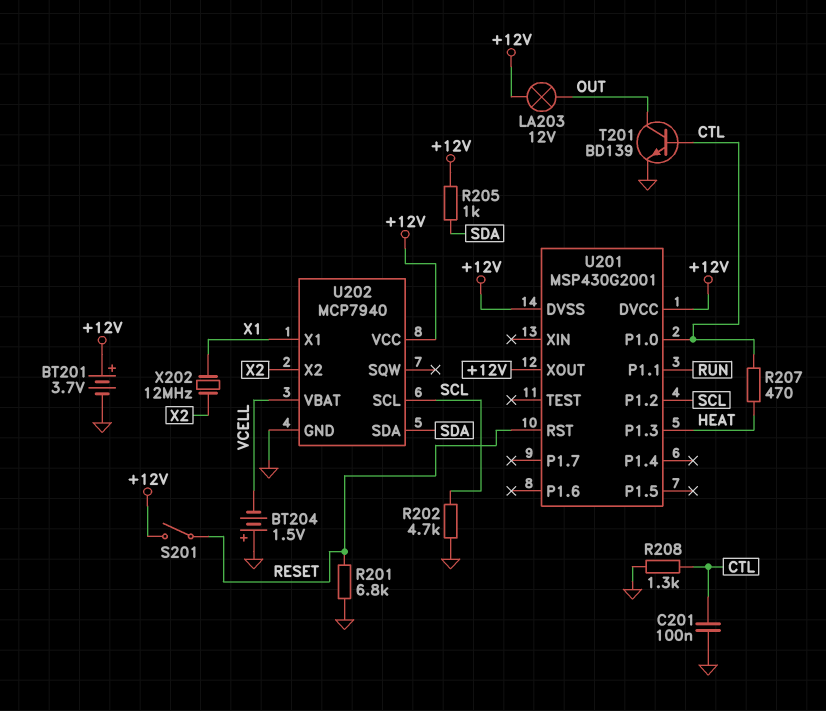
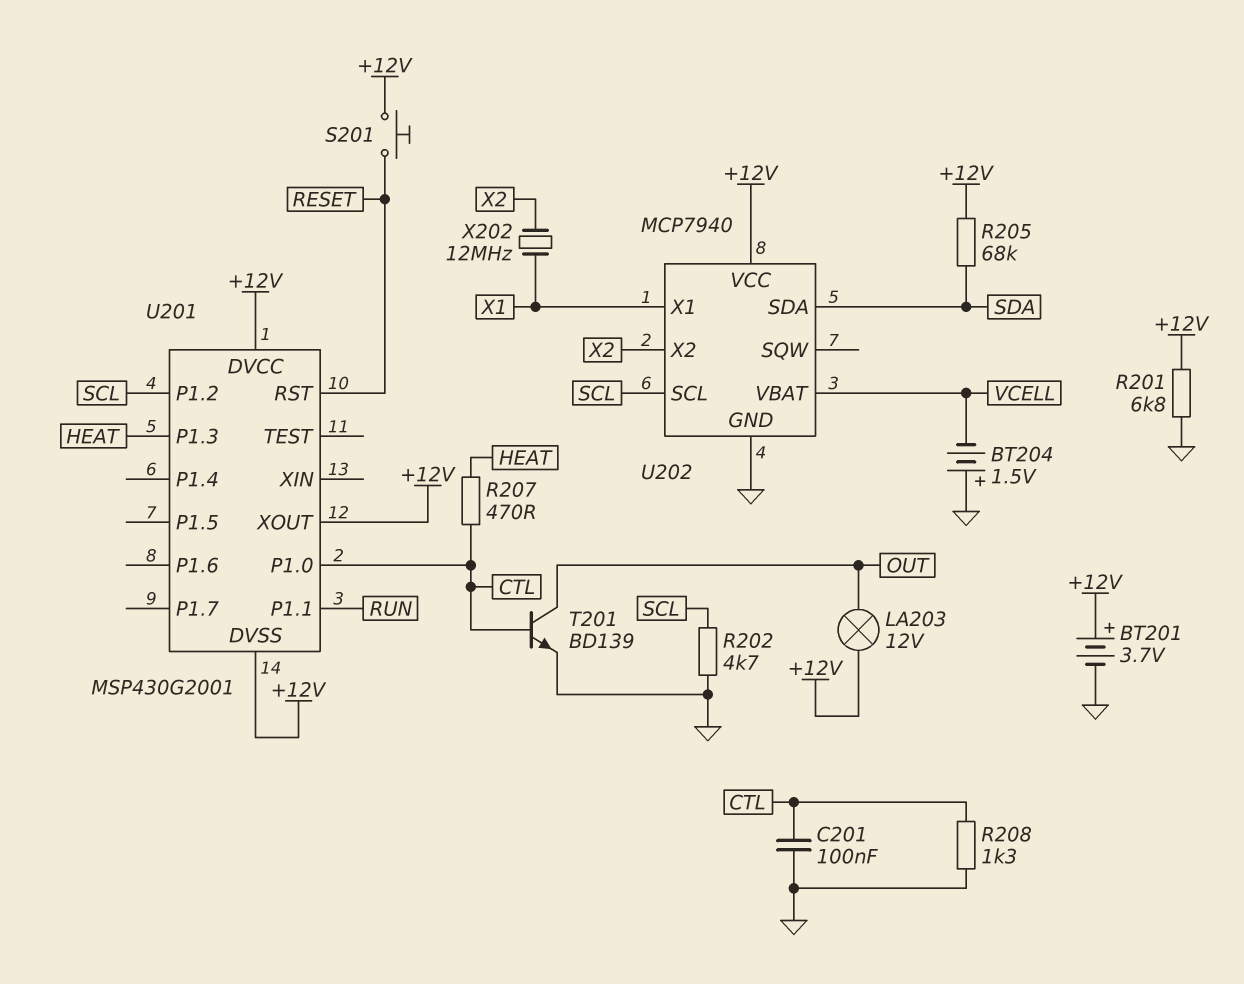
R201: 6.8k (GND, RESET) -> 6.8k (+12V, GND)
R205: 1k (+12V, SDA) -> 68k (+12V, SDA)
S201: switch (+12V, RESET) -> button (+12V, RESET)

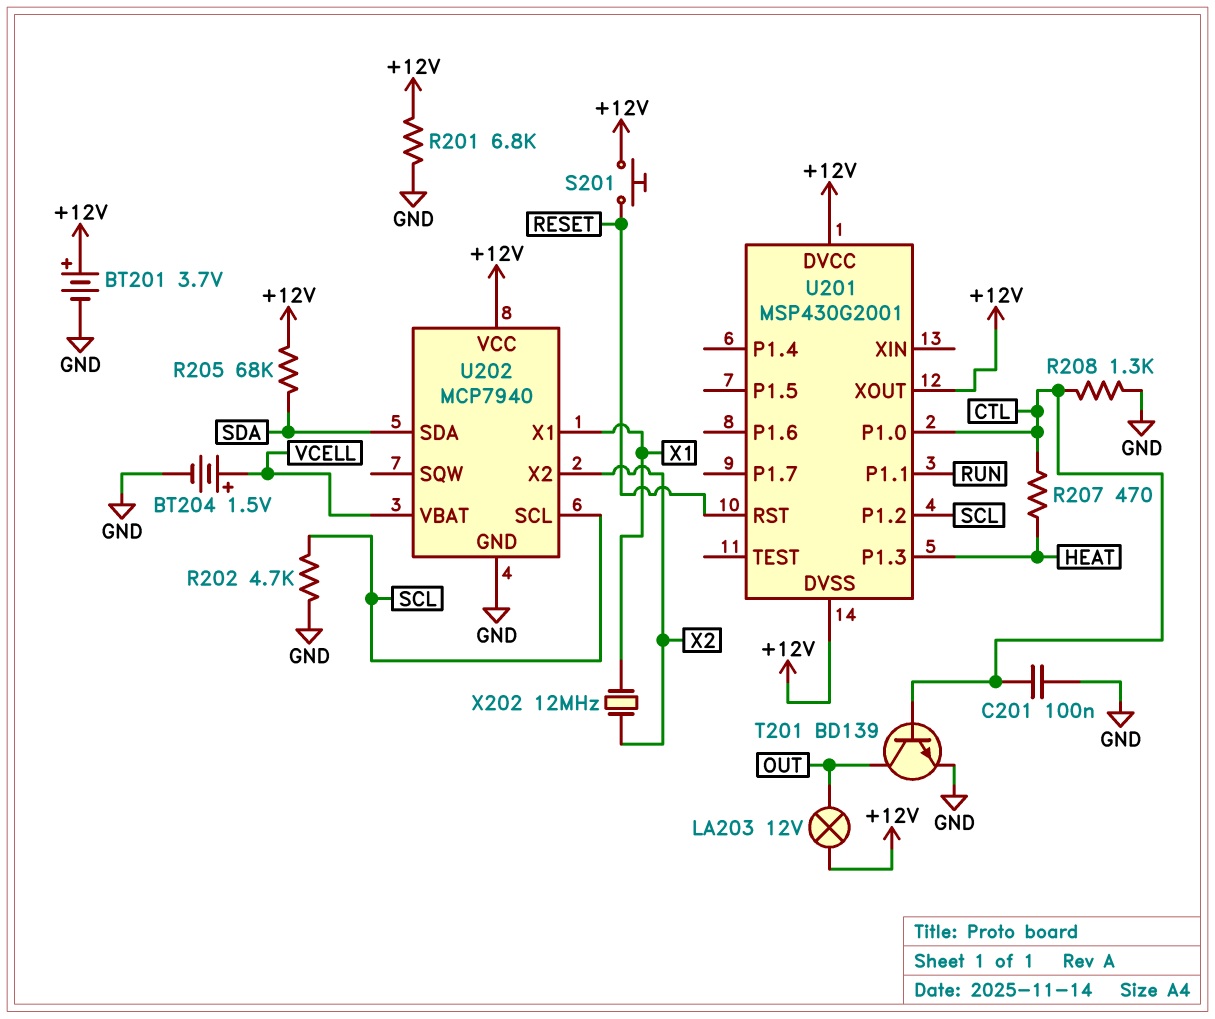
BT204: 1.5V (plus GND, minus VCELL) -> 1.5V (plus VCELL, minus GND)

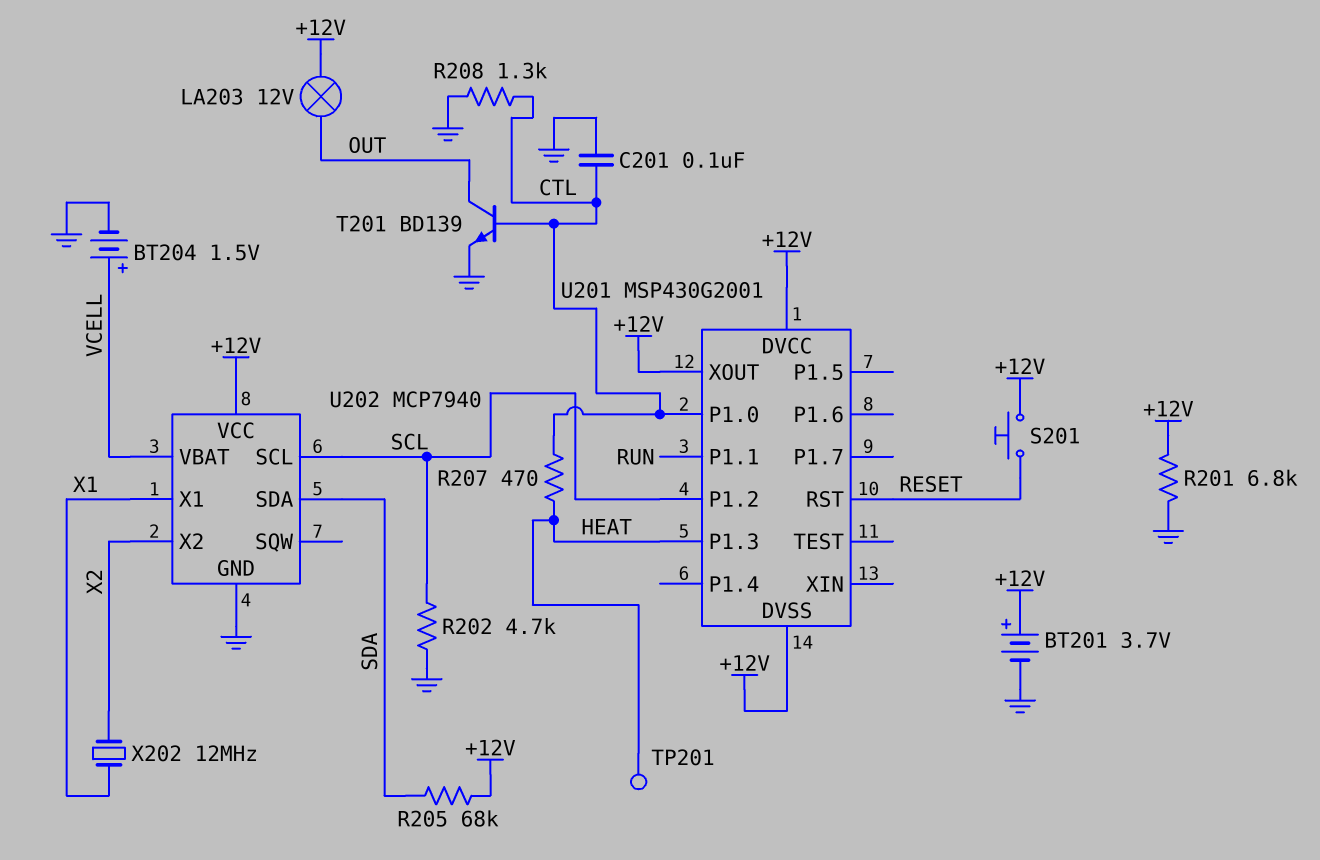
TP201: none -> test point (HEAT)

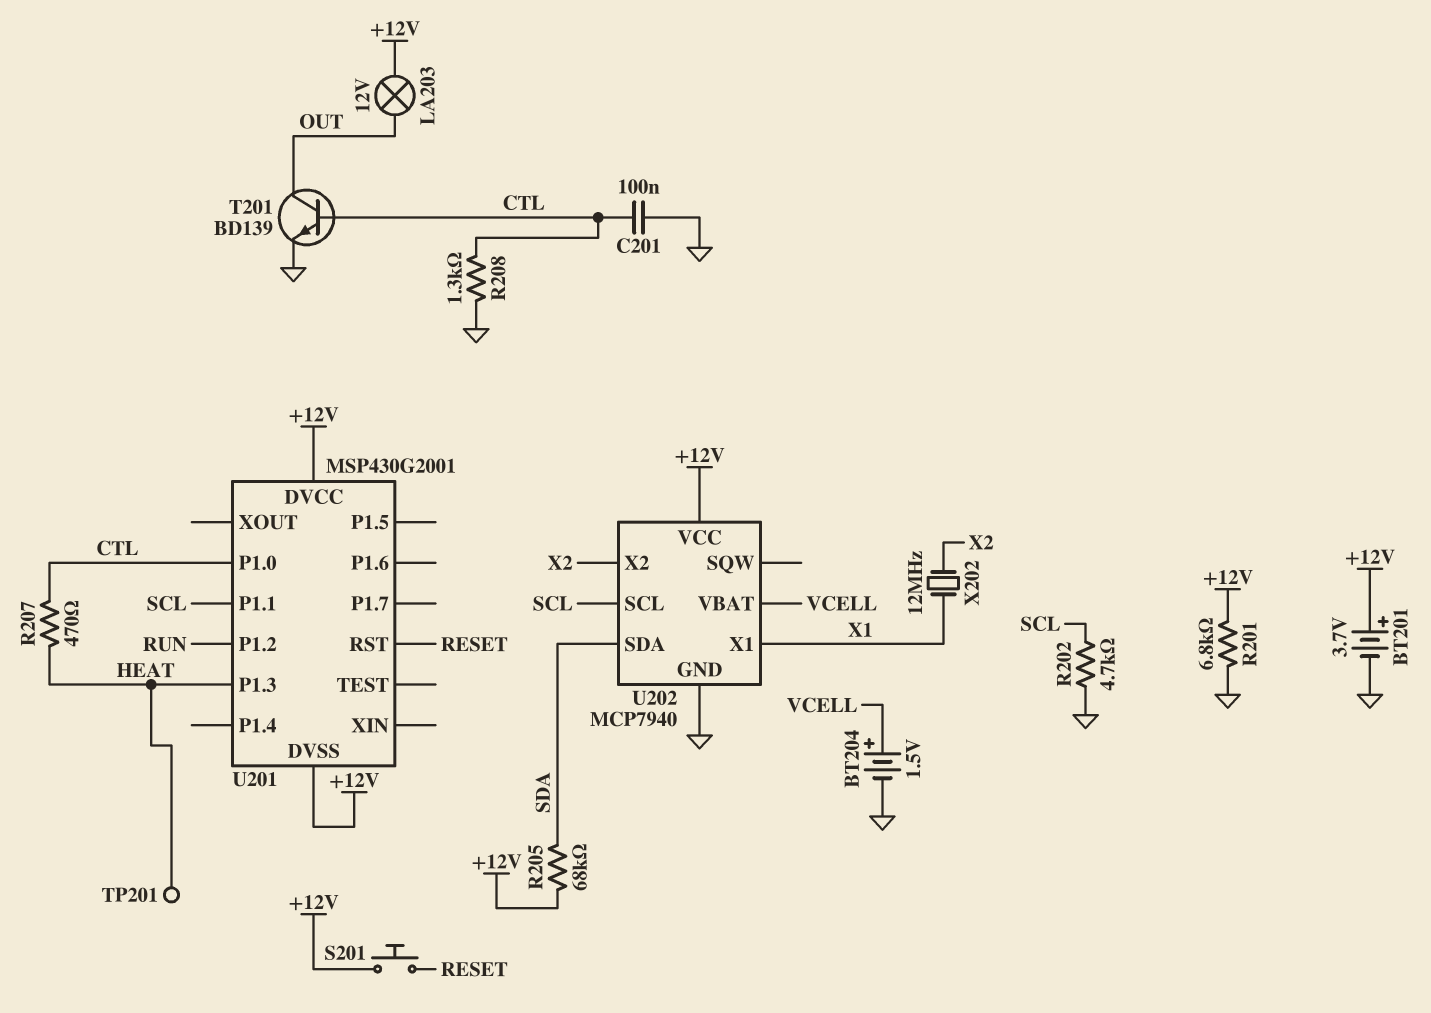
U201 pin P1.1: RUN -> SCL
U201 pin P1.2: SCL -> RUN
U201 pin XOUT: +12V -> none

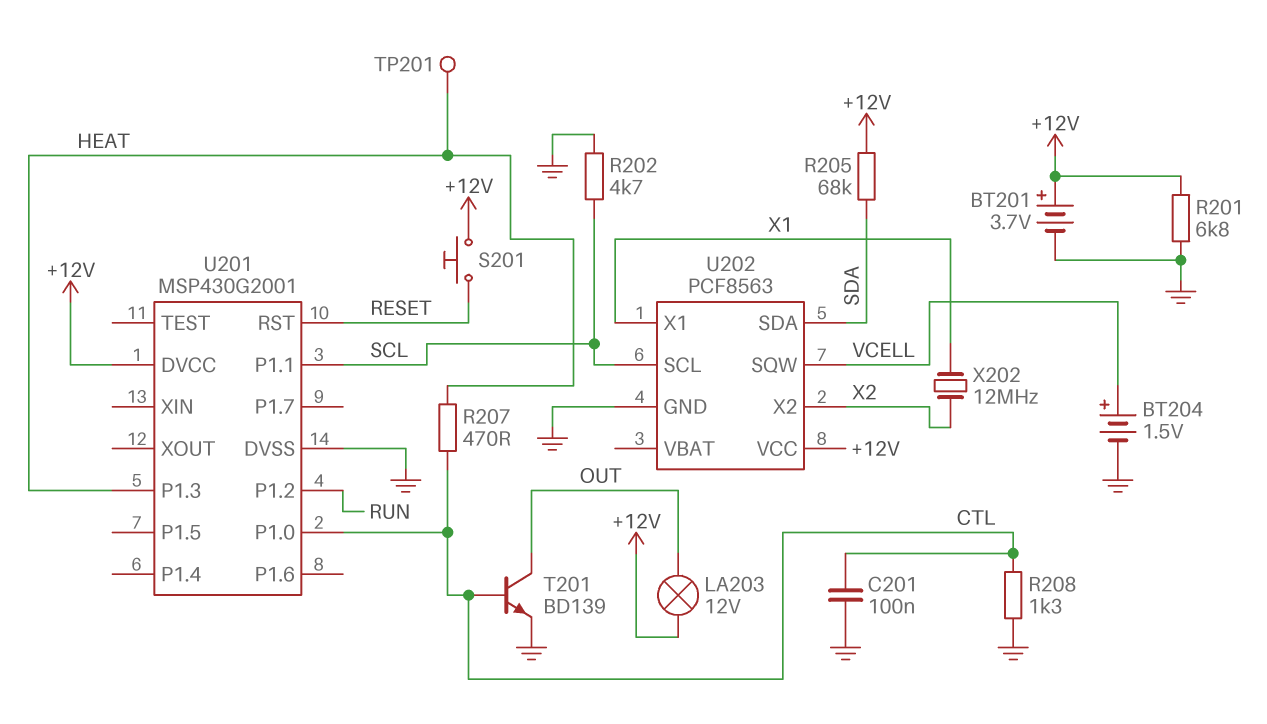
U201 pin DVSS: +12V -> GND
U202: MCP7940 -> PCF8563
U202 pin SQW: none -> VCELL
U202 pin VBAT: VCELL -> none

